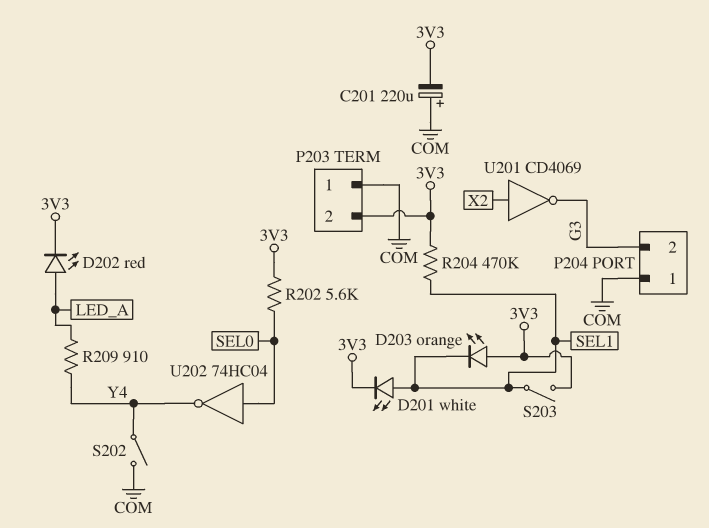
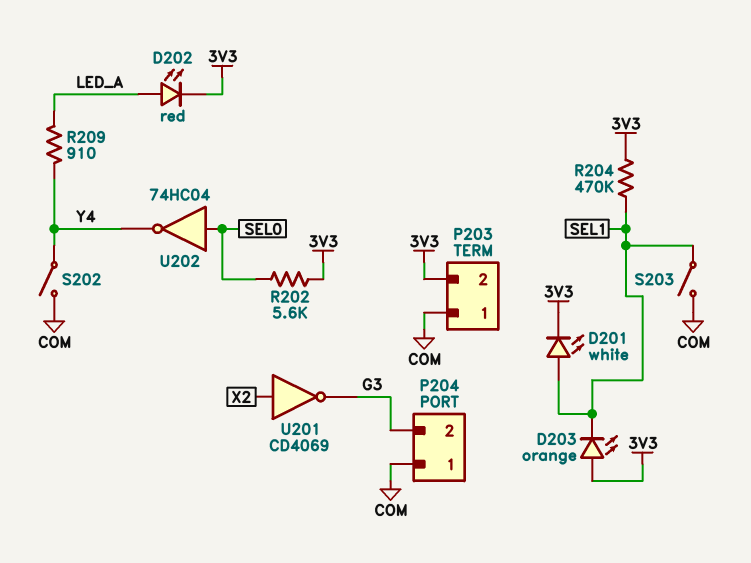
C201: 220uF (plus COM, minus 3V3) -> none
S203: switch (3V3, SEL1) -> switch (COM, SEL1)

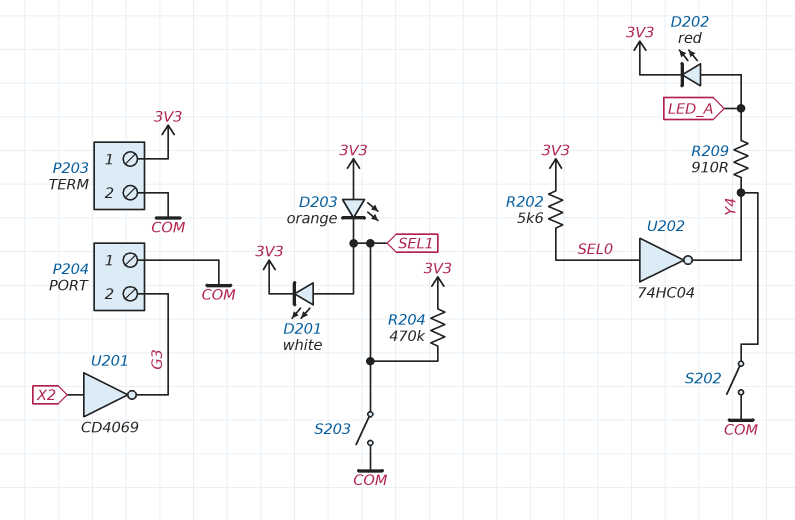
P203 pin 1: COM -> 3V3
P203 pin 2: 3V3 -> COM

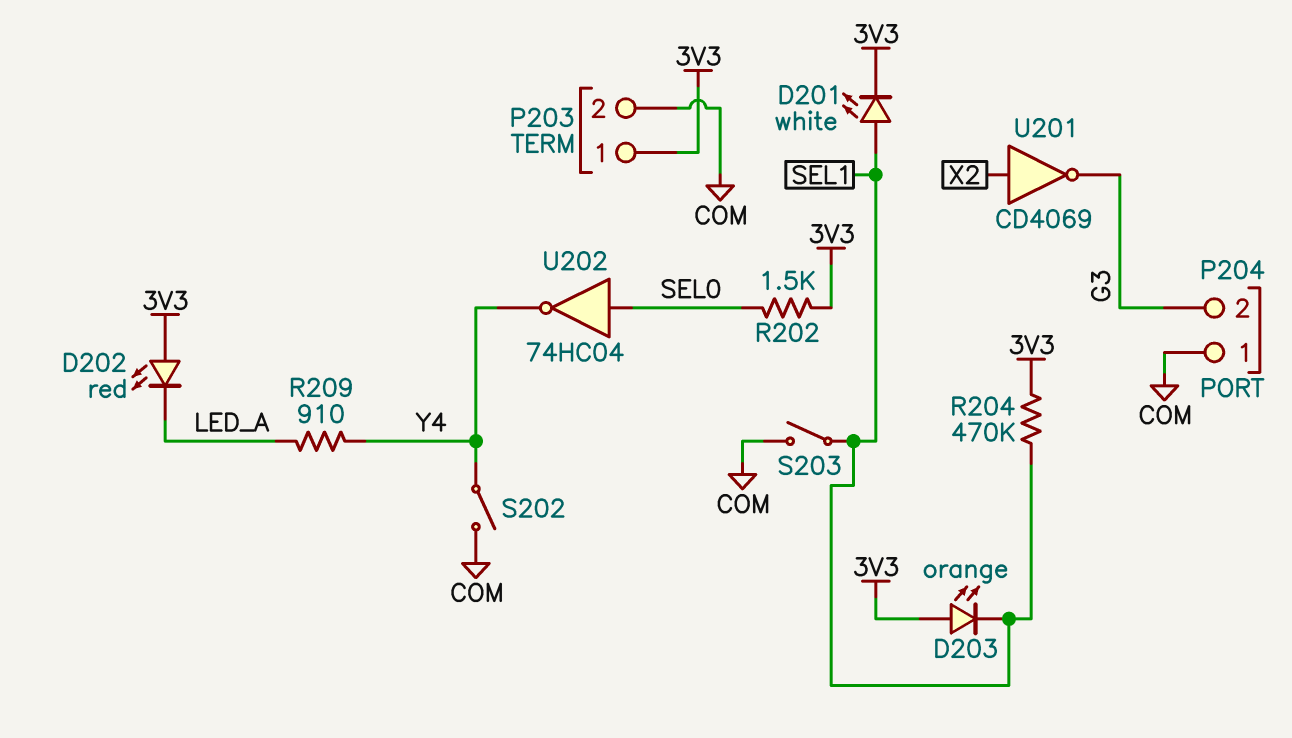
D202: LED red (A LED_A, K 3V3) -> LED red (A 3V3, K LED_A)
R202: 5.6k (3V3, SEL0) -> 1.5k (3V3, SEL0)

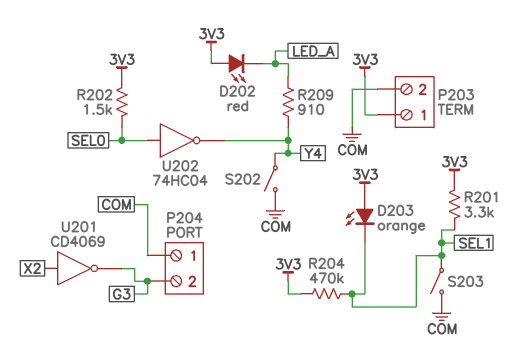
D201: LED white (A SEL1, K 3V3) -> none
R201: none -> 3.3k (3V3, SEL1)

